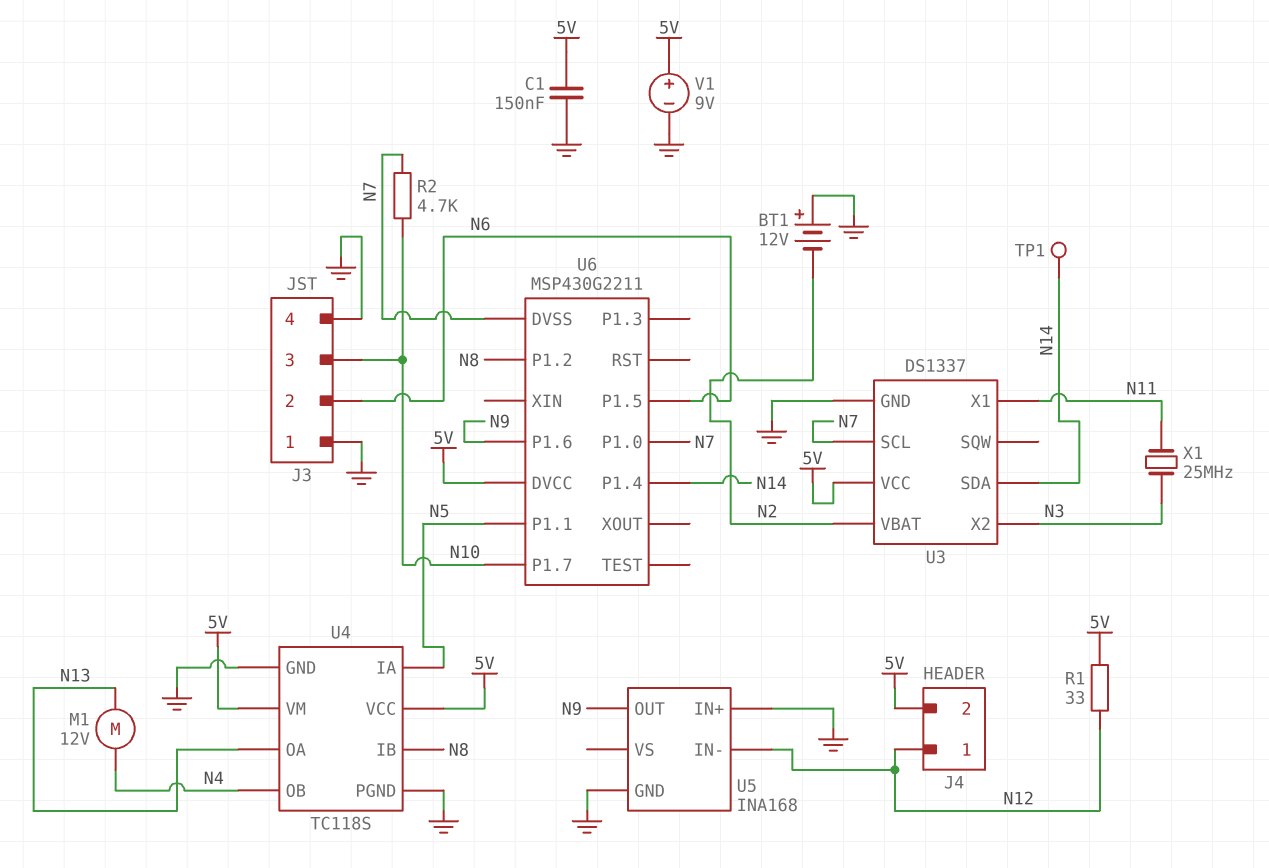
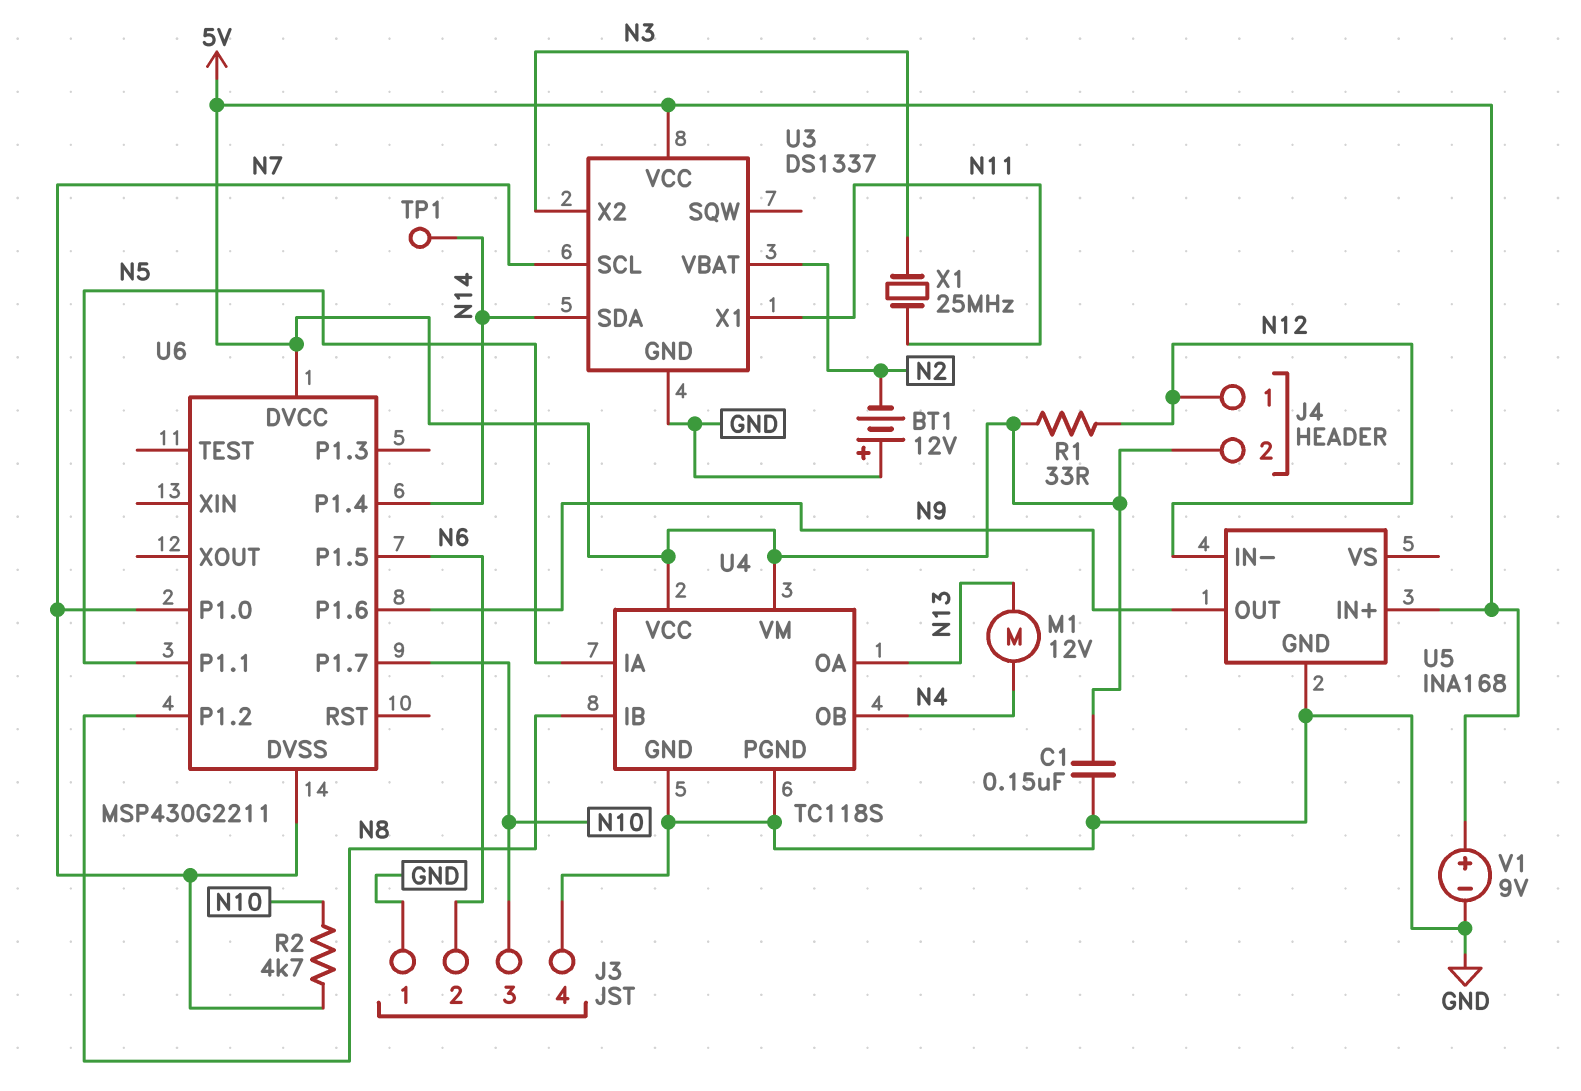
U5 pin IN+: GND -> 5V

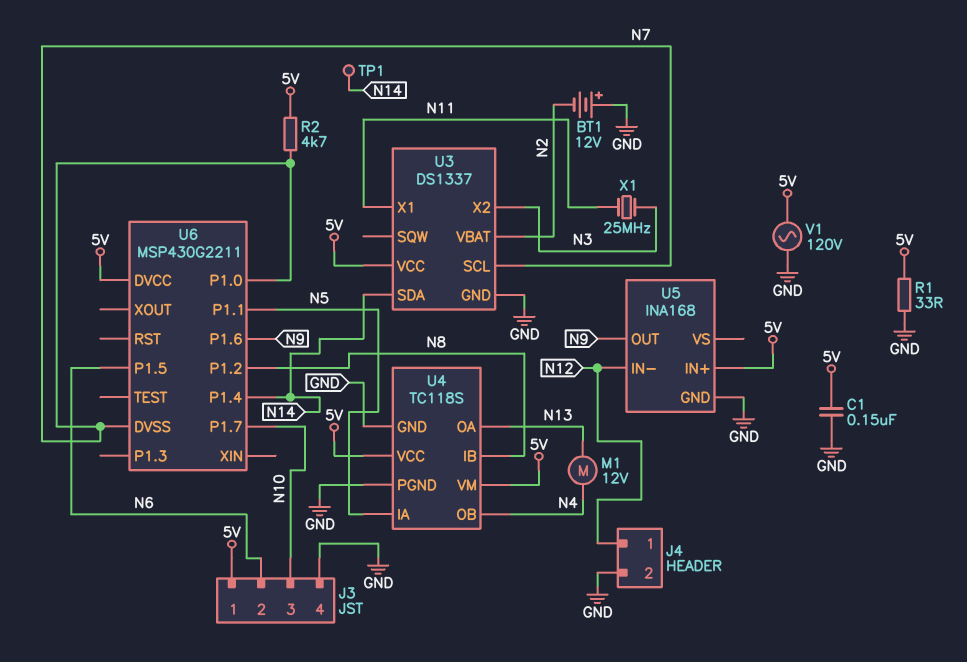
J3 pin 1: GND -> 5V
J4 pin 2: 5V -> GND
R1: 33 (5V, N12) -> 33 (5V, GND)
R2: 4.7k (N7, N10) -> 4.7k (5V, N7)
V1: 9V (plus 5V, minus GND) -> AC 120V (5V, GND)

